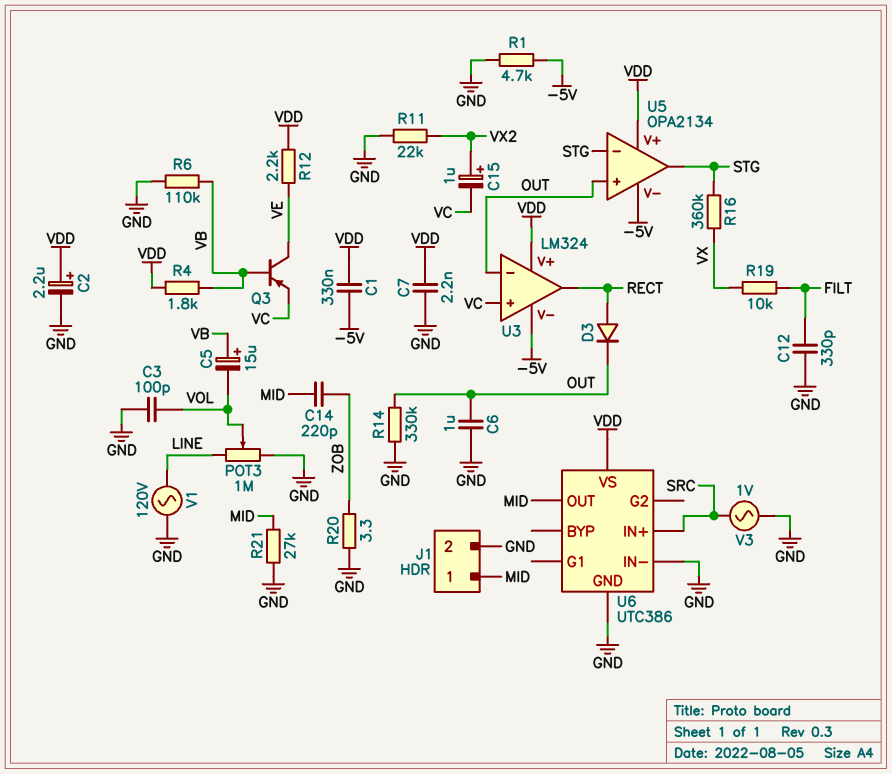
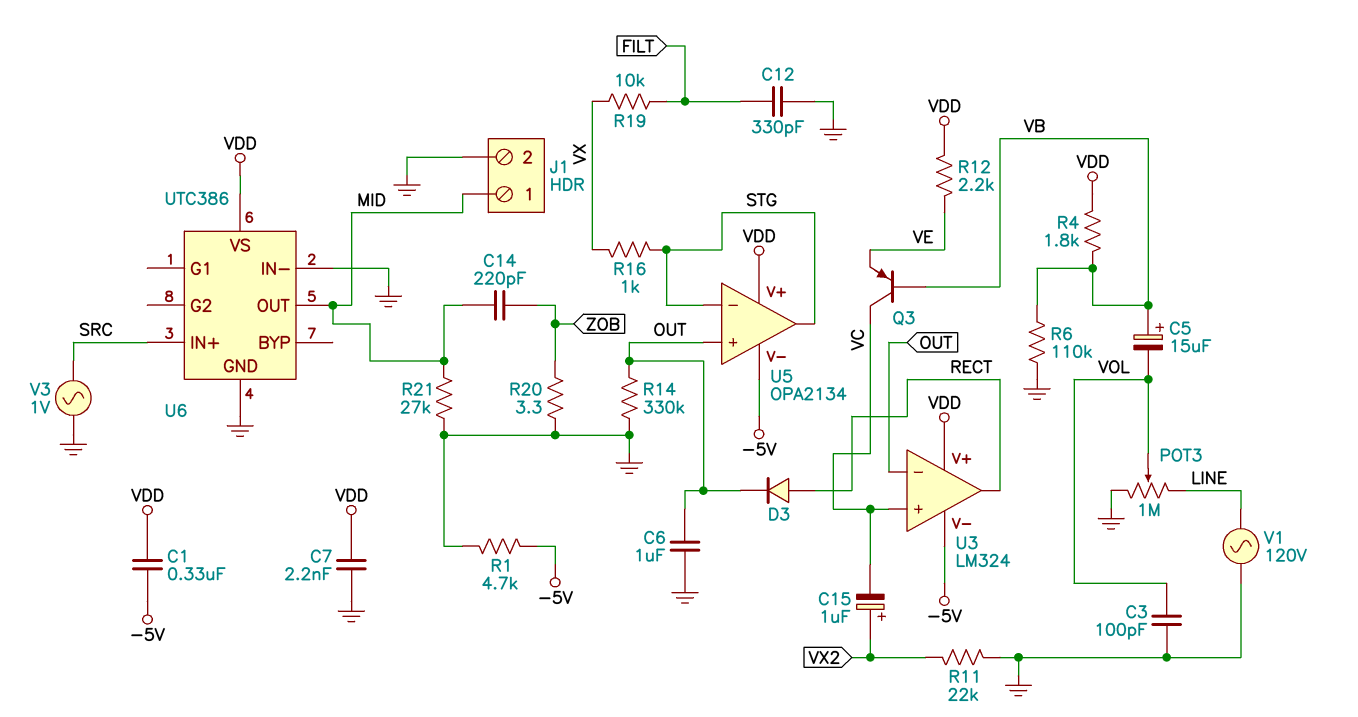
C2: 2.2uF (plus VDD, minus GND) -> none
Q3: PNP (B VB, C VE, E VC) -> PNP (B VB, C VC, E VE)
R16: 360k (STG, VX) -> 1k (STG, VX)

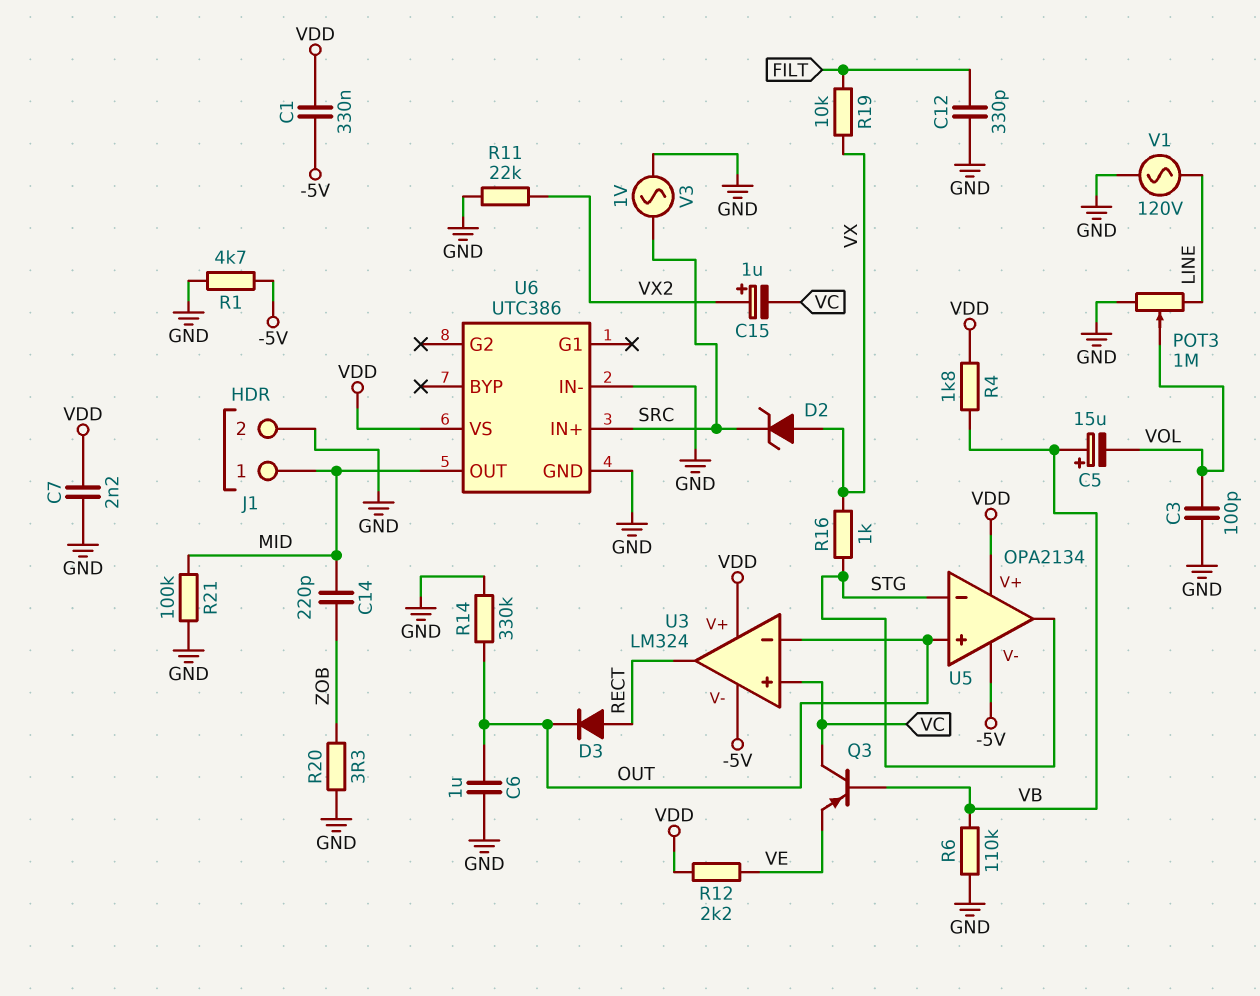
D2: none -> zener (A VX, K SRC)
R21: 27k (GND, MID) -> 100k (GND, MID)

